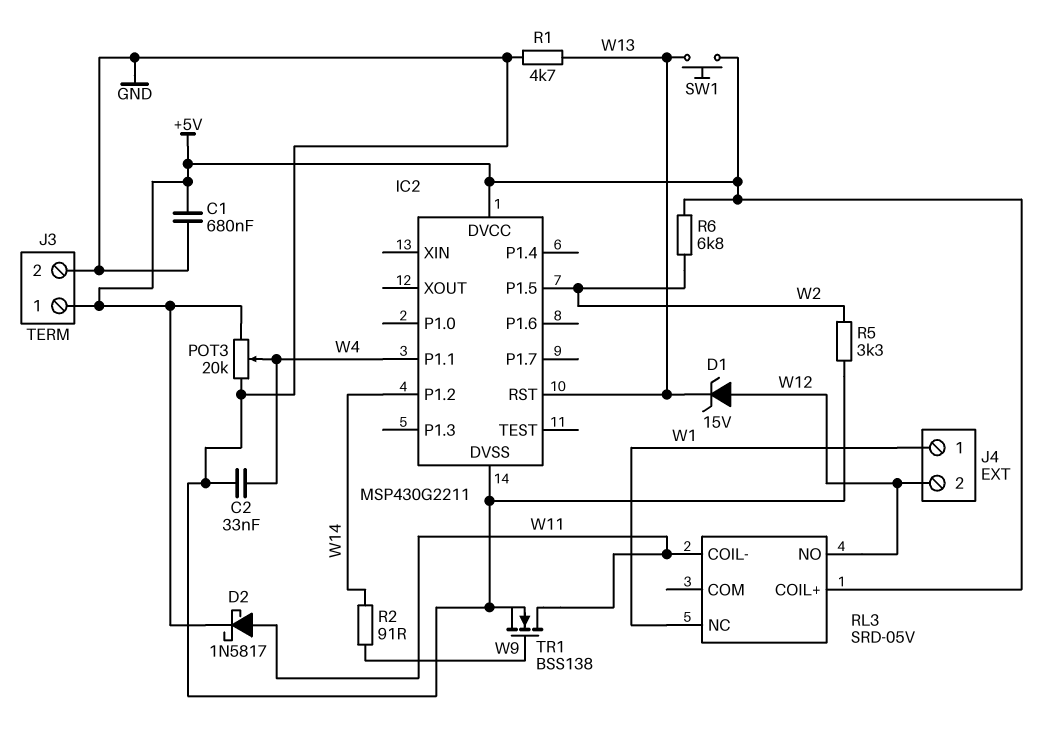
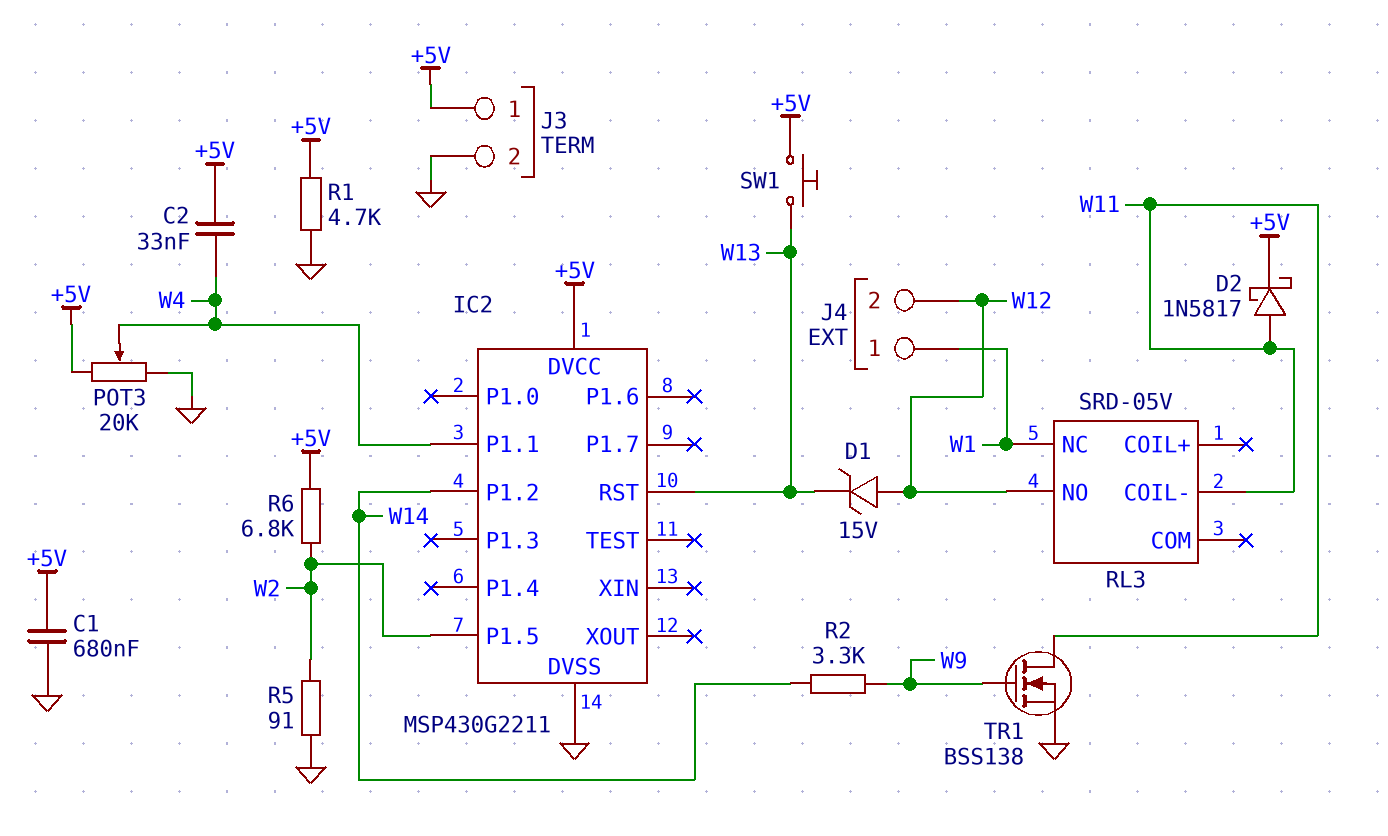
C2: 33nF (GND, W4) -> 33nF (+5V, W4)
R1: 4.7k (GND, W13) -> 4.7k (+5V, GND)
R2: 91 (W9, W14) -> 3.3k (W9, W14)
R5: 3.3k (GND, W2) -> 91 (GND, W2)
RL3 pin COIL+: +5V -> none

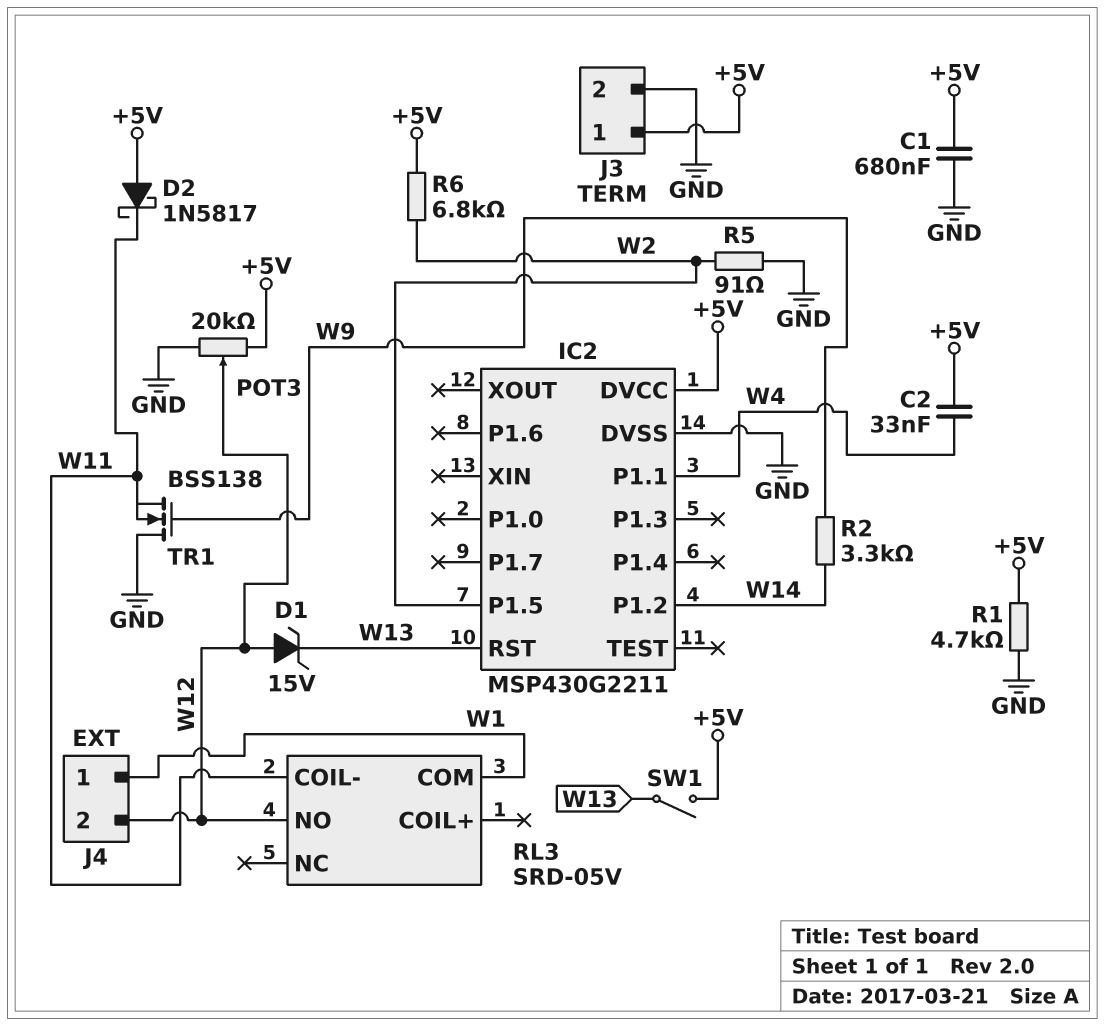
D2: schottky 1N5817 (A W11, K +5V) -> schottky 1N5817 (A +5V, K W11)
POT3: 20k (+5V, GND, wiper W4) -> 20k (+5V, GND, wiper W12)
RL3 pin COM: none -> W1
RL3 pin NC: W1 -> none
SW1: button (+5V, W13) -> switch (+5V, W13)
TR1: NMOS BSS138 (G W9, D W11, S GND) -> NMOS BSS138 (G W9, D GND, S W11)

